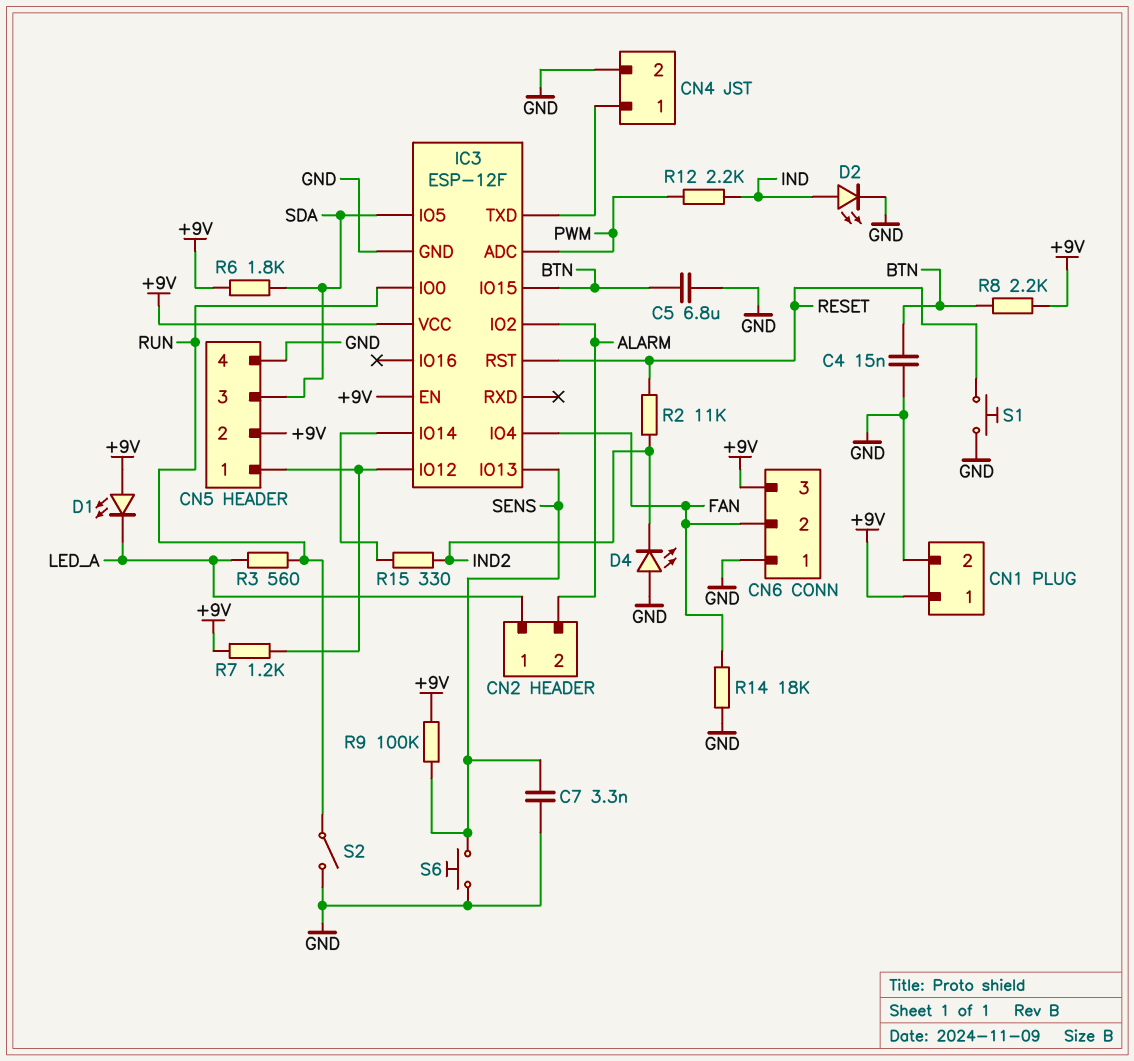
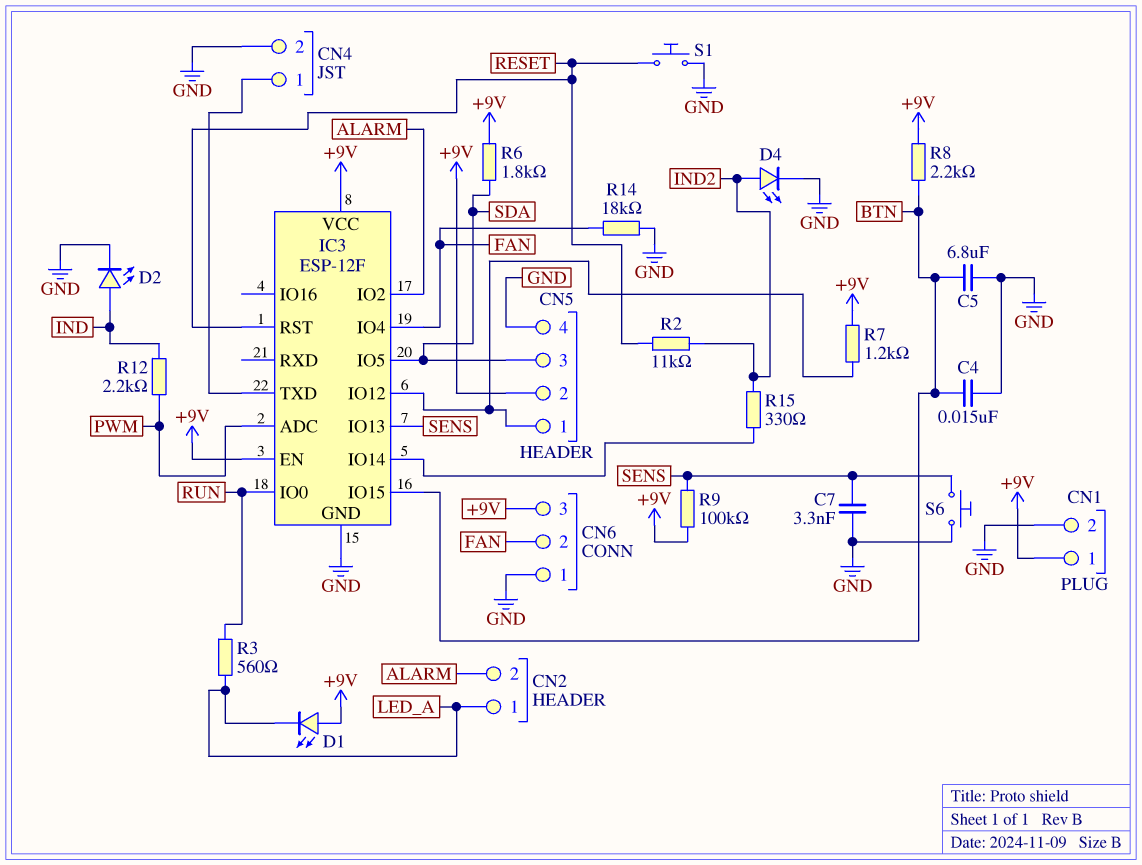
D4: LED (A GND, K IND2) -> LED (A IND2, K GND)
S2: switch (GND, RUN) -> none

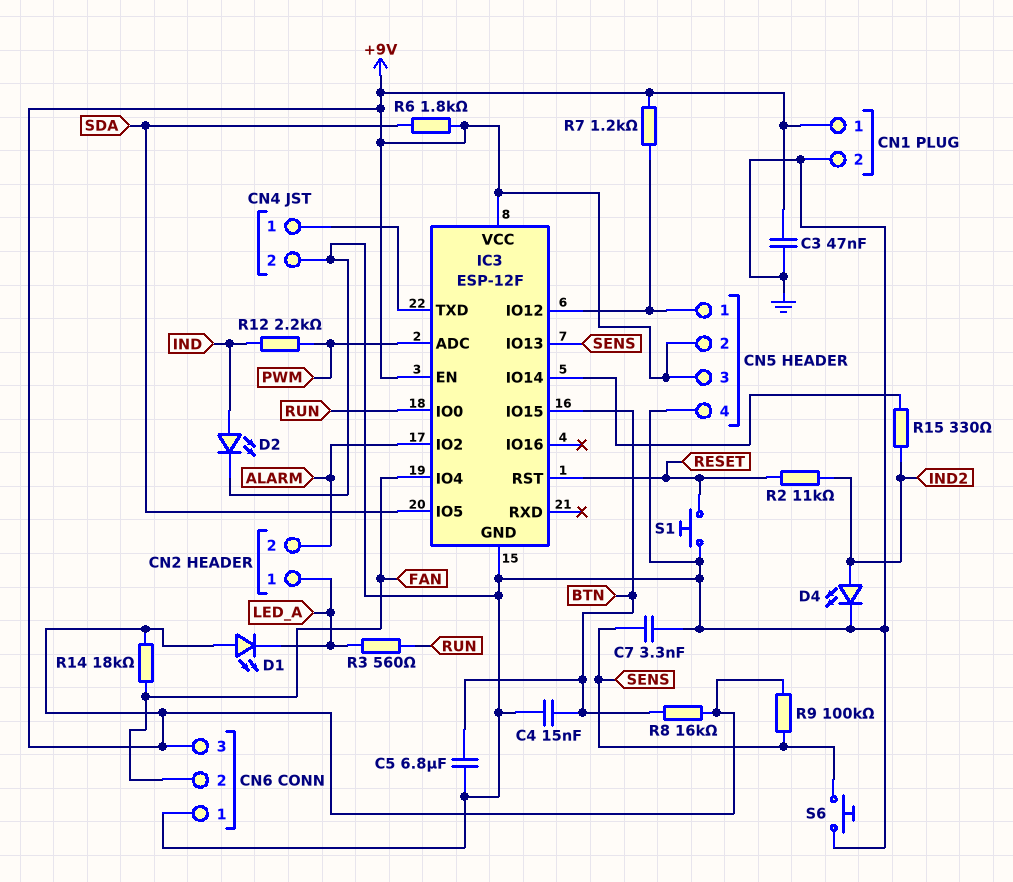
C3: none -> 47nF (+9V, GND)
CN5 pin 3: SDA -> +9V
R8: 2.2k (+9V, BTN) -> 16k (+9V, BTN)
R14: 18k (FAN, GND) -> 18k (+9V, FAN)

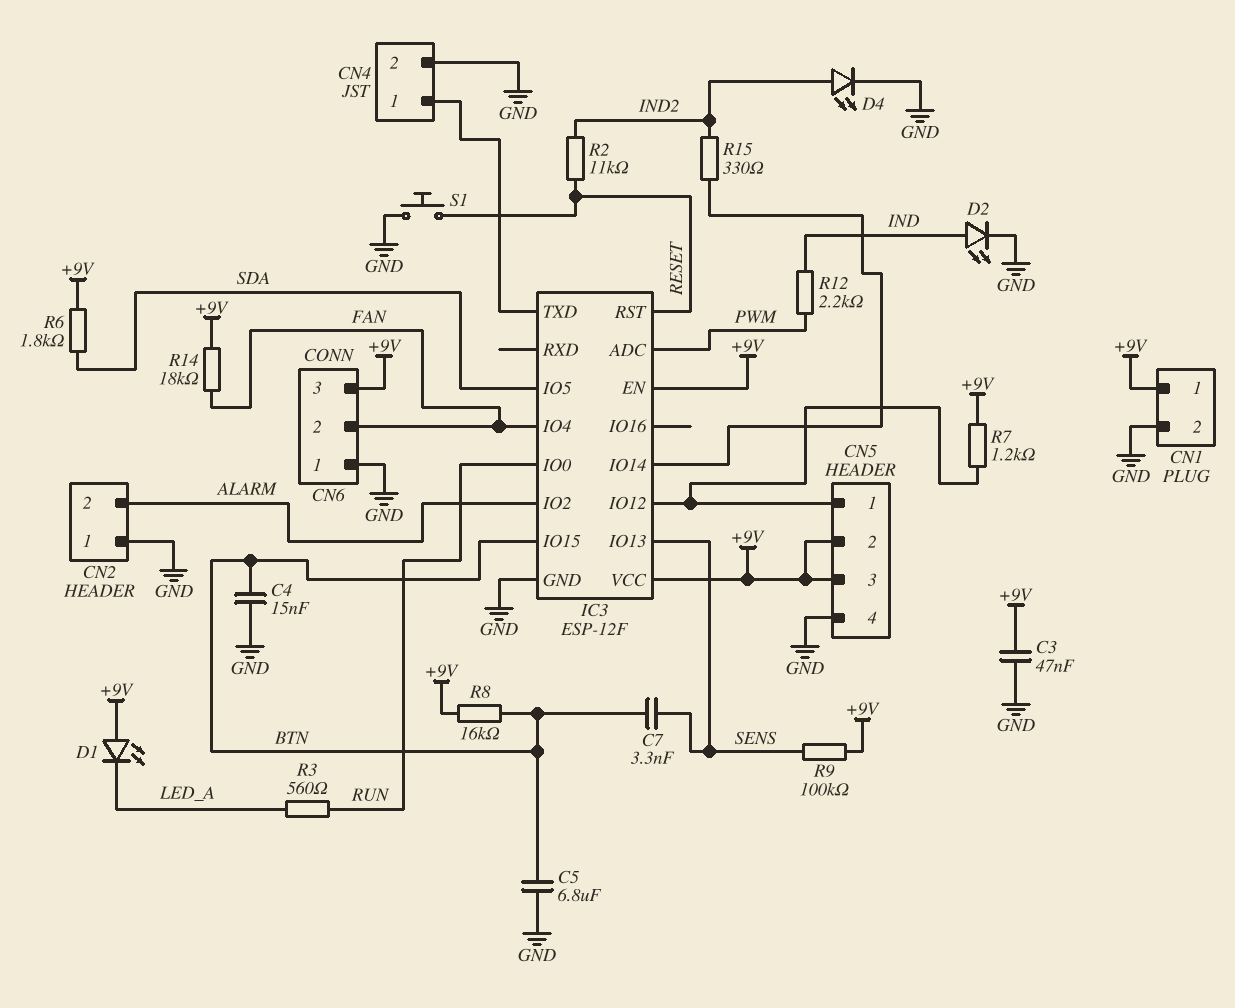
C7: 3.3nF (GND, SENS) -> 3.3nF (BTN, SENS)
CN2 pin 1: LED_A -> GND
S6: button (GND, SENS) -> none

